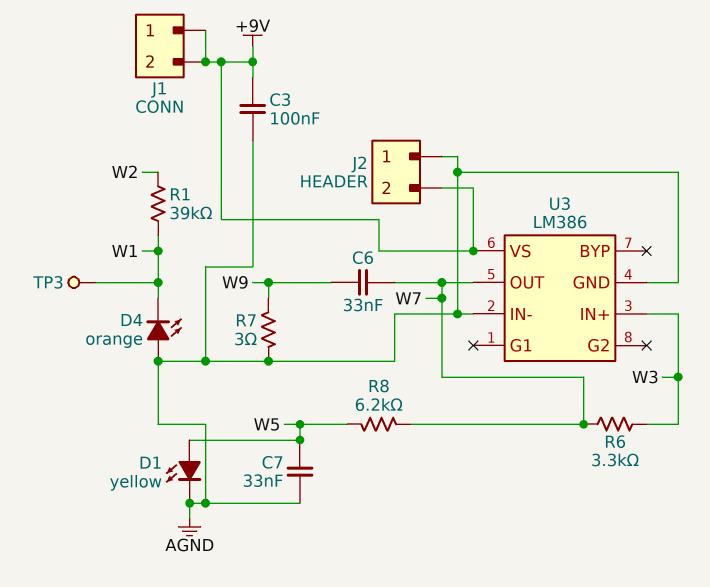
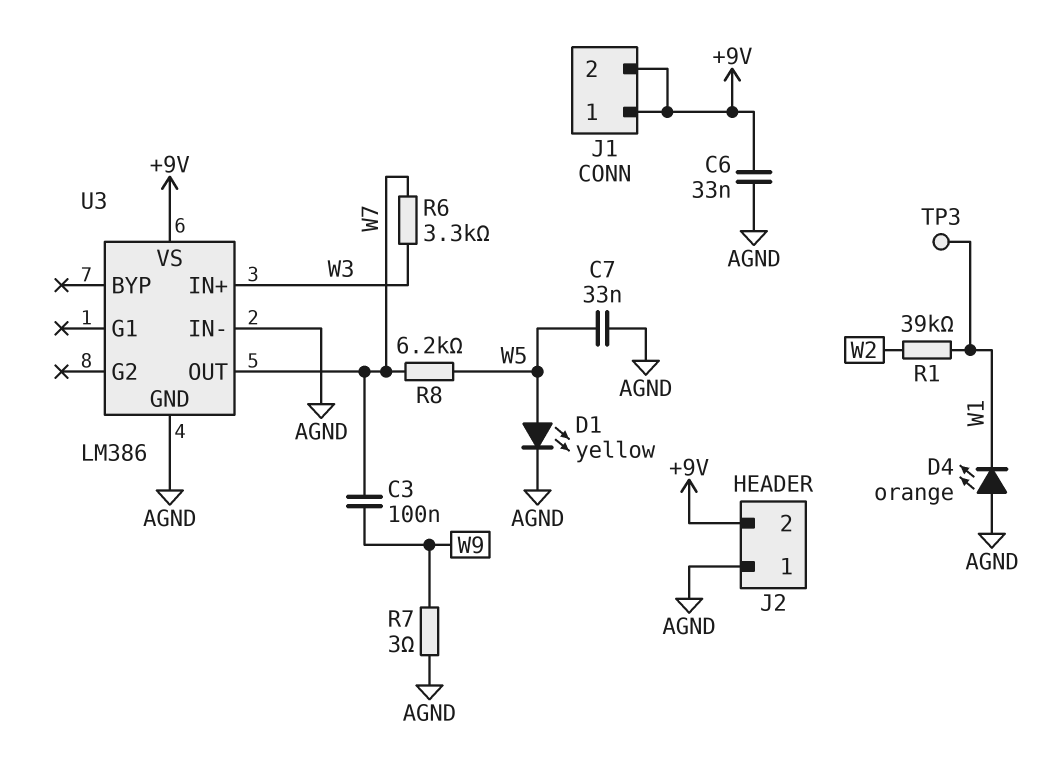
C3: 100nF (+9V, AGND) -> 100nF (W7, W9)
C6: 33nF (W7, W9) -> 33nF (+9V, AGND)

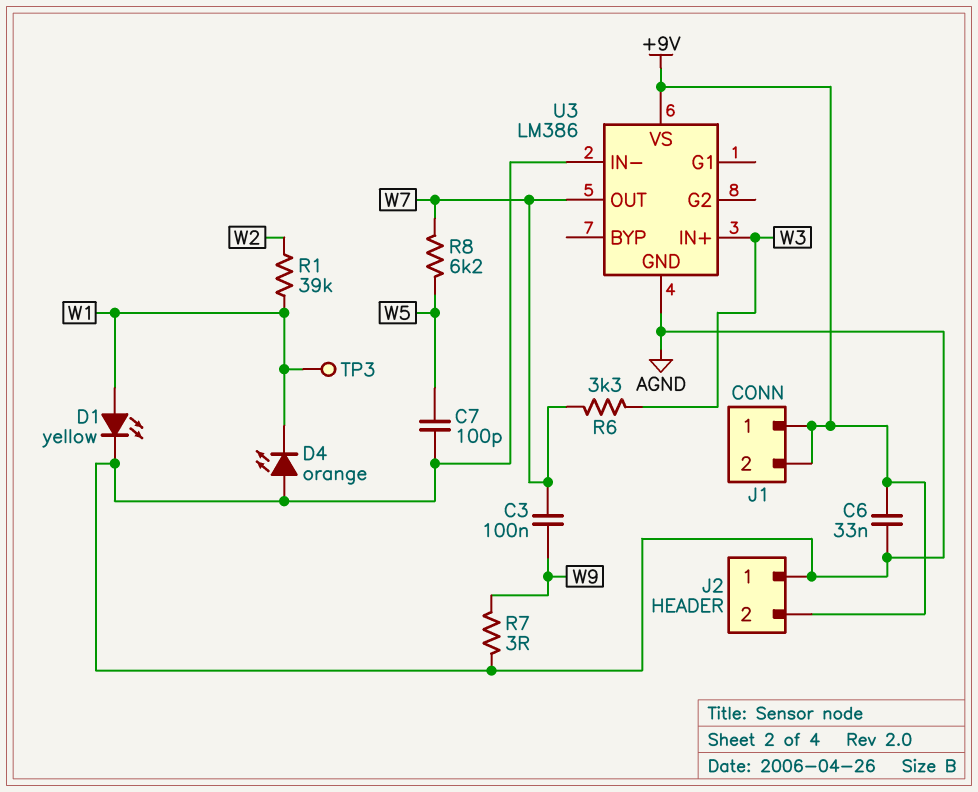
C7: 33nF (AGND, W5) -> 100pF (AGND, W5)
D1: LED yellow (A W5, K AGND) -> LED yellow (A W1, K AGND)

